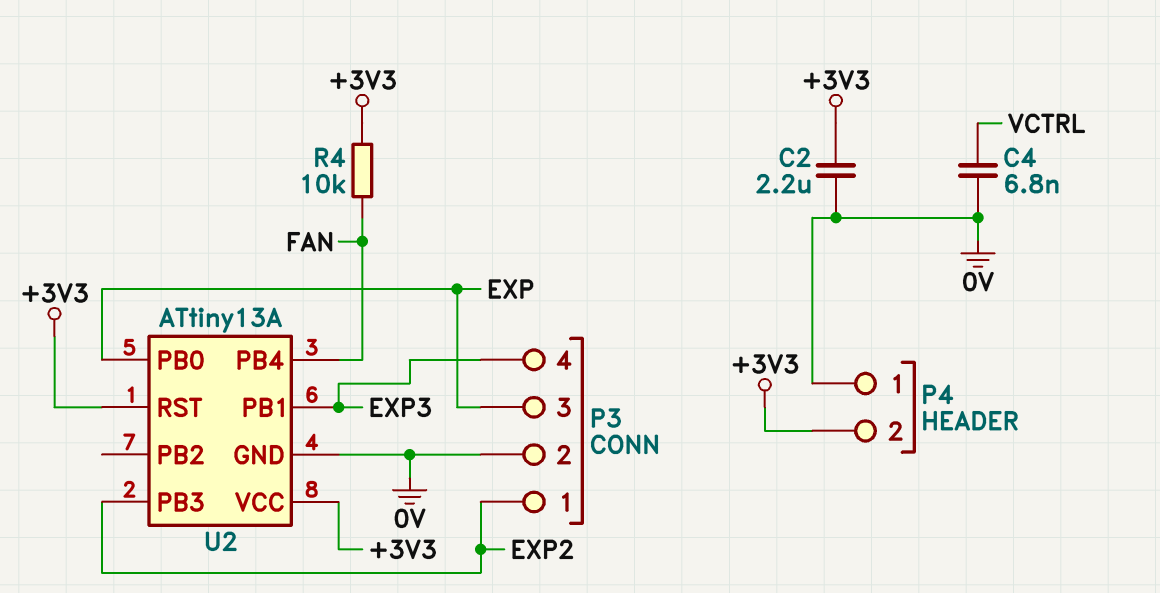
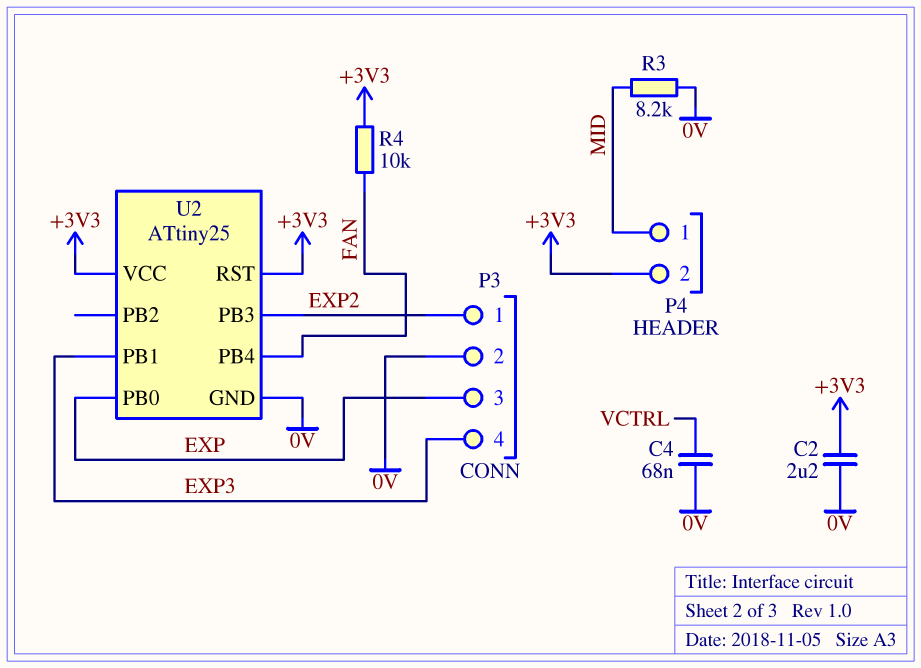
C4: 6.8nF (0V, VCTRL) -> 68nF (0V, VCTRL)
P4 pin 1: 0V -> MID
R3: none -> 8.2k (0V, MID)
U2: ATtiny13A -> ATtiny25

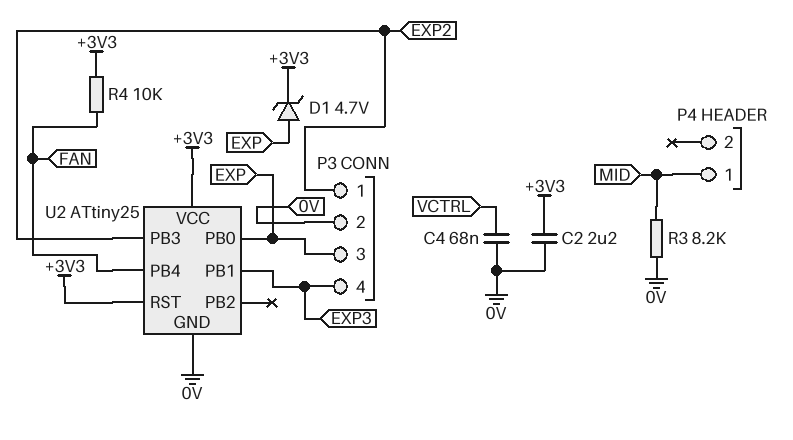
D1: none -> zener 4.7V (A EXP, K +3V3)
P4 pin 2: +3V3 -> none

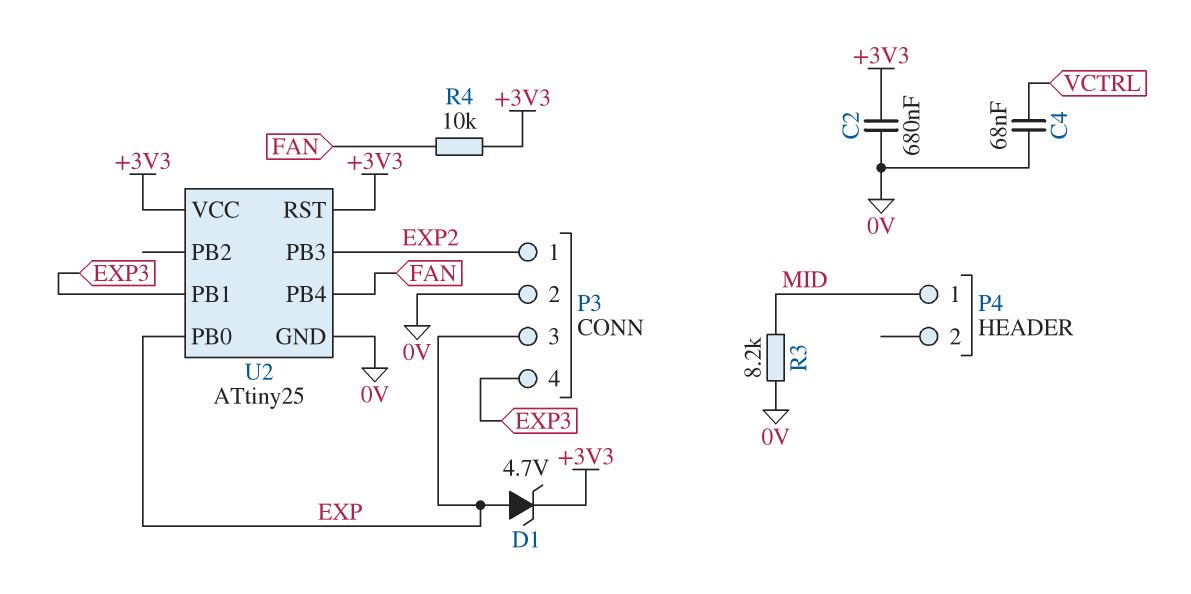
C2: 2.2uF (+3V3, 0V) -> 680nF (+3V3, 0V)

